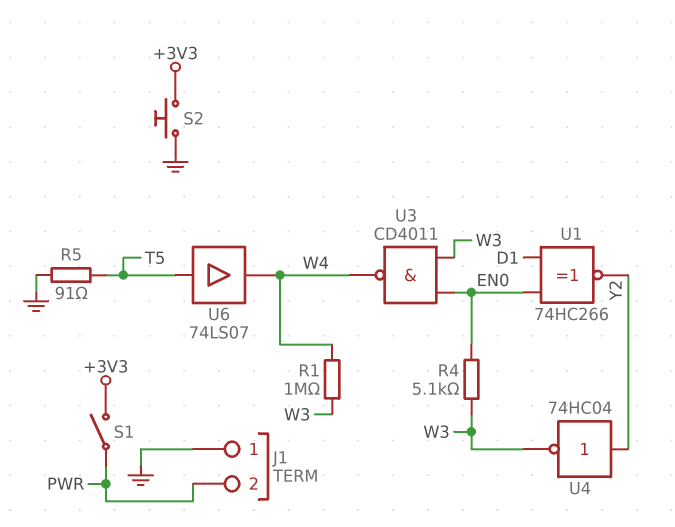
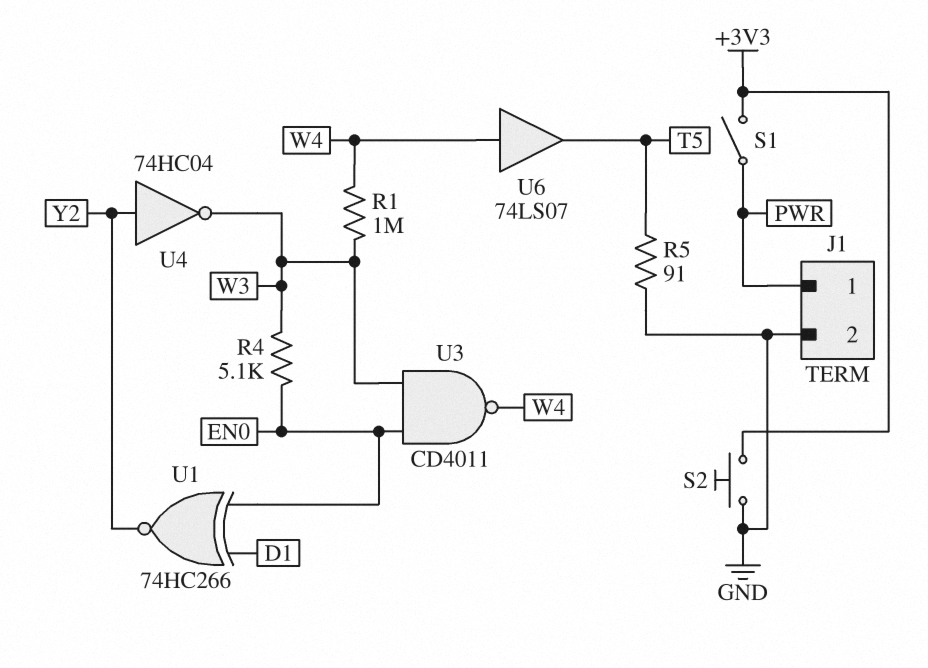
J1 pin 1: GND -> PWR
J1 pin 2: PWR -> GND
U6: buffer 74LS07 (in T5, out W4) -> buffer 74LS07 (in W4, out T5)

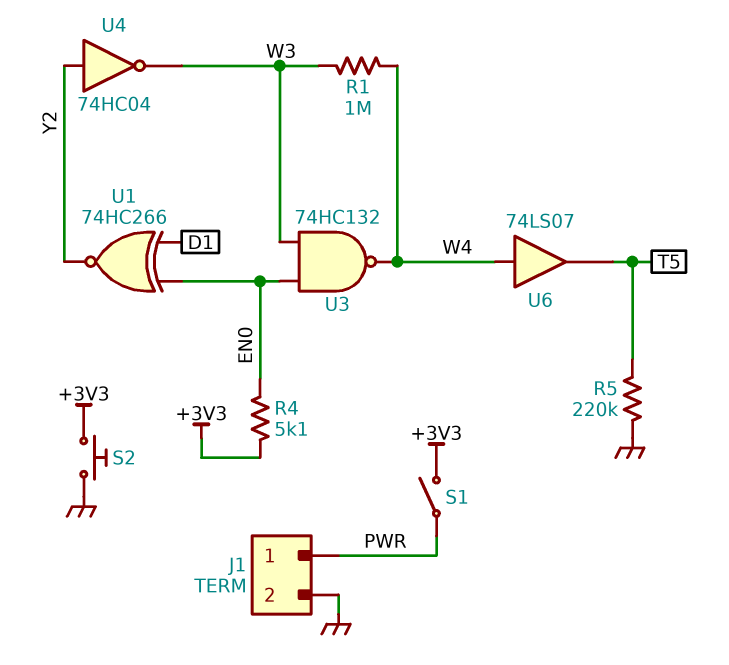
R4: 5.1k (EN0, W3) -> 5.1k (+3V3, EN0)
R5: 91 (GND, T5) -> 220k (GND, T5)
U3: NAND CD4011 (in EN0, in W3, out W4) -> NAND 74HC132 (in EN0, in W3, out W4)

